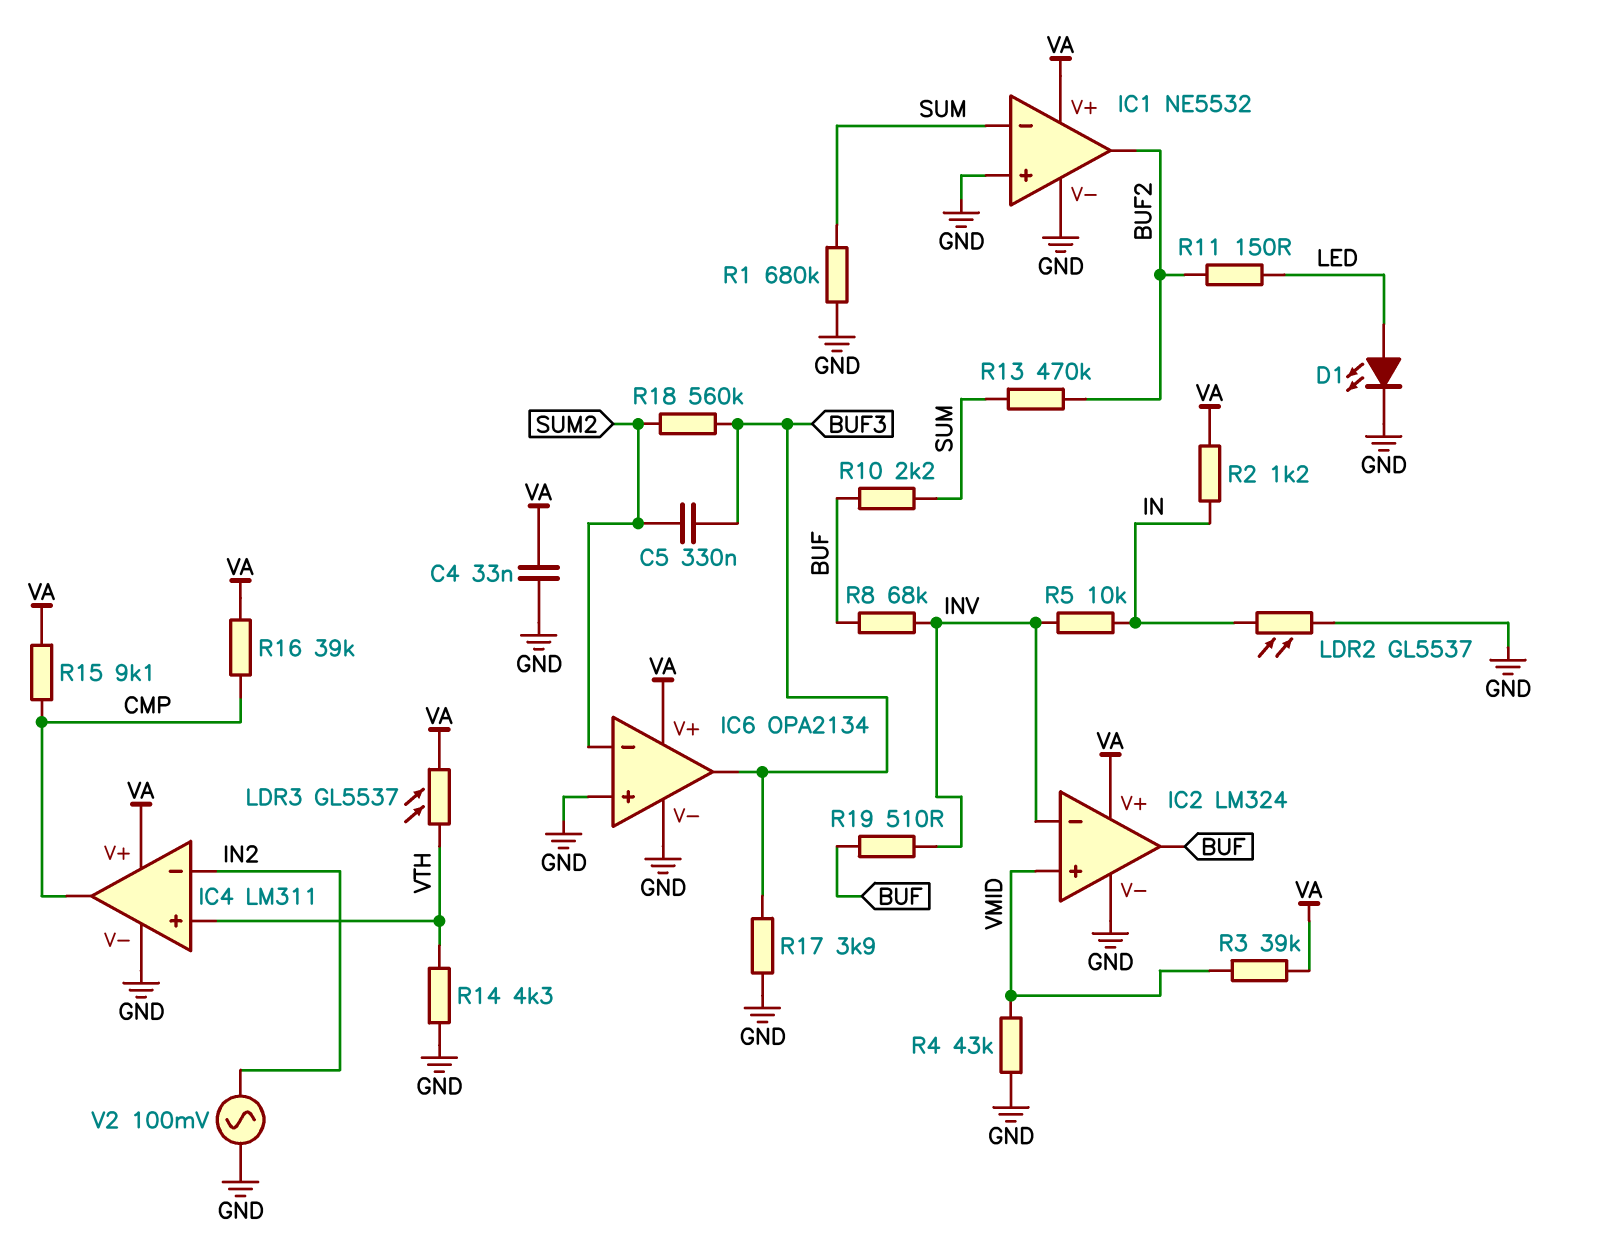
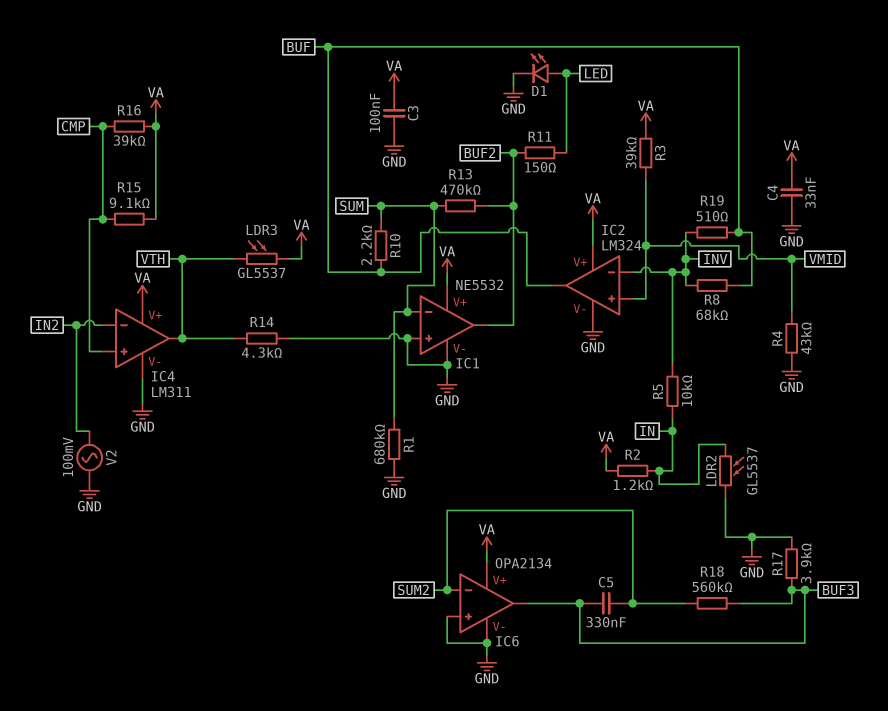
C3: none -> 100nF (GND, VA)
IC4 pin in+: VTH -> CMP
IC4 pin out: CMP -> VTH

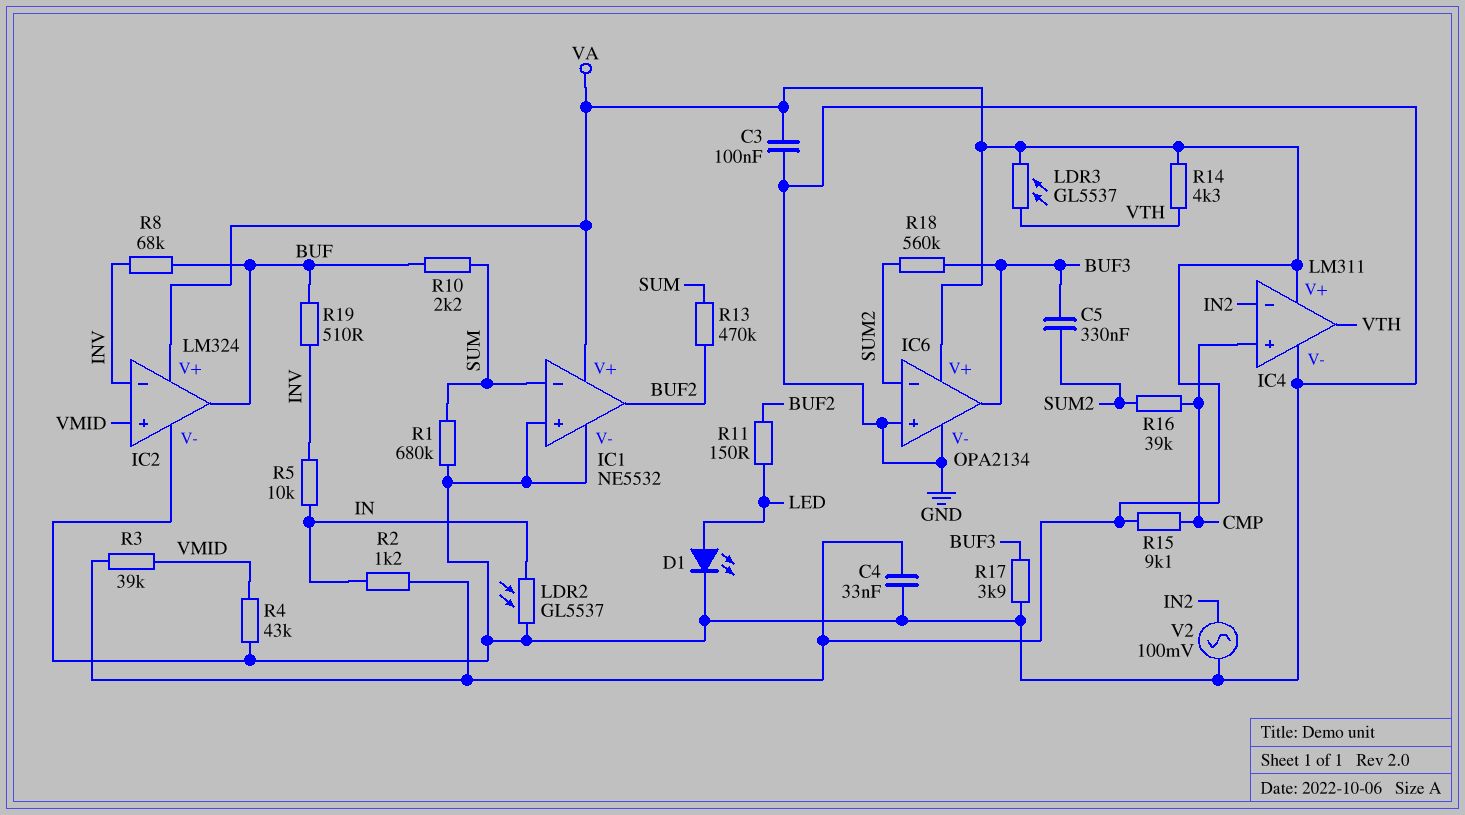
R14: 4.3k (GND, VTH) -> 4.3k (VA, VTH)
R16: 39k (CMP, VA) -> 39k (CMP, SUM2)

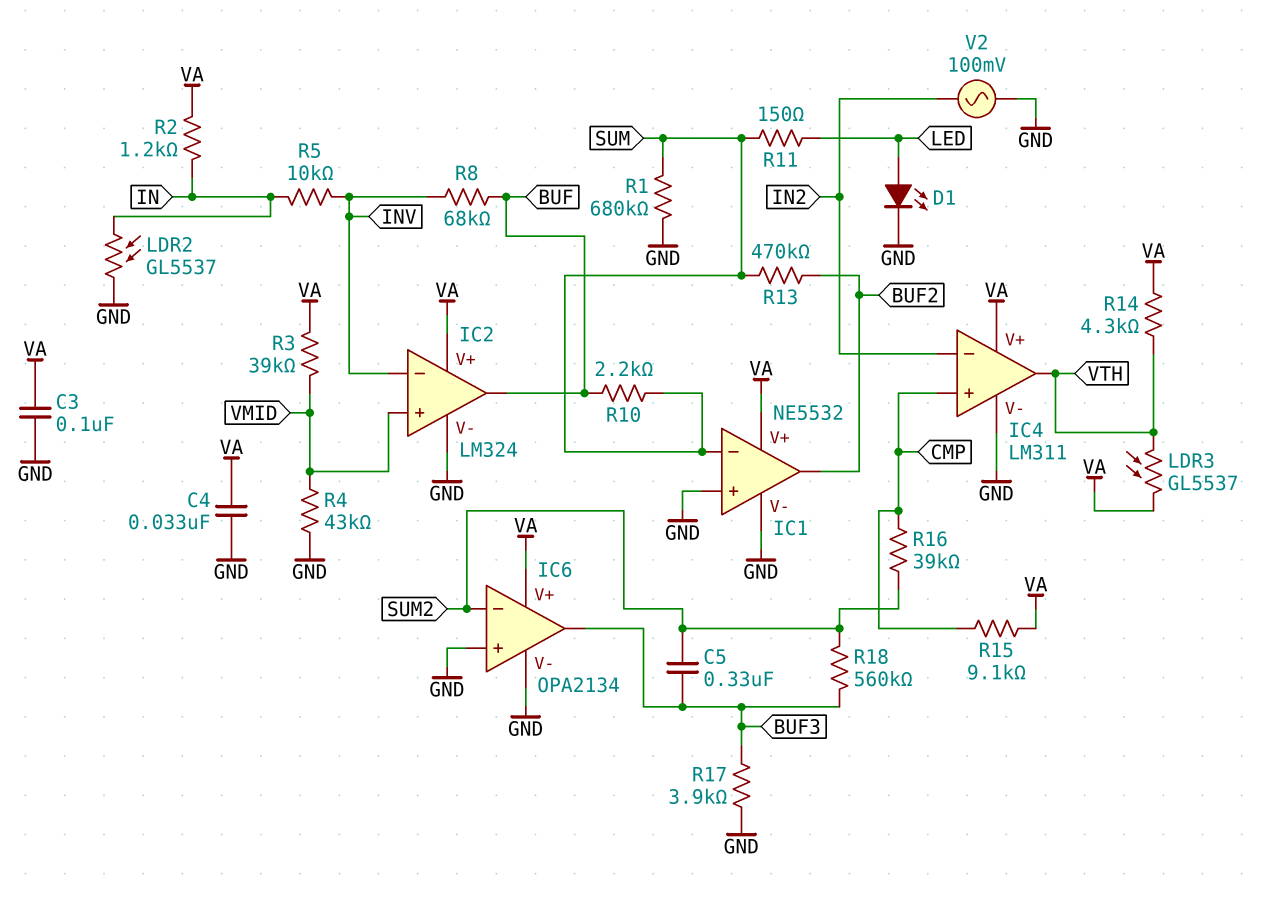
R11: 150 (BUF2, LED) -> 150 (LED, SUM)
R19: 510 (BUF, INV) -> none

